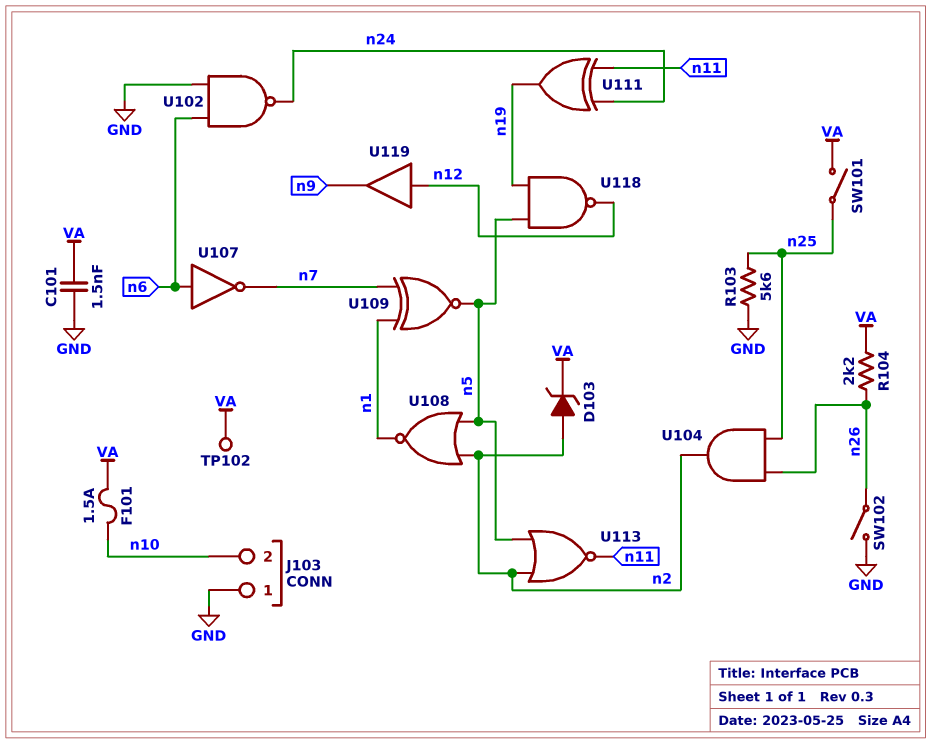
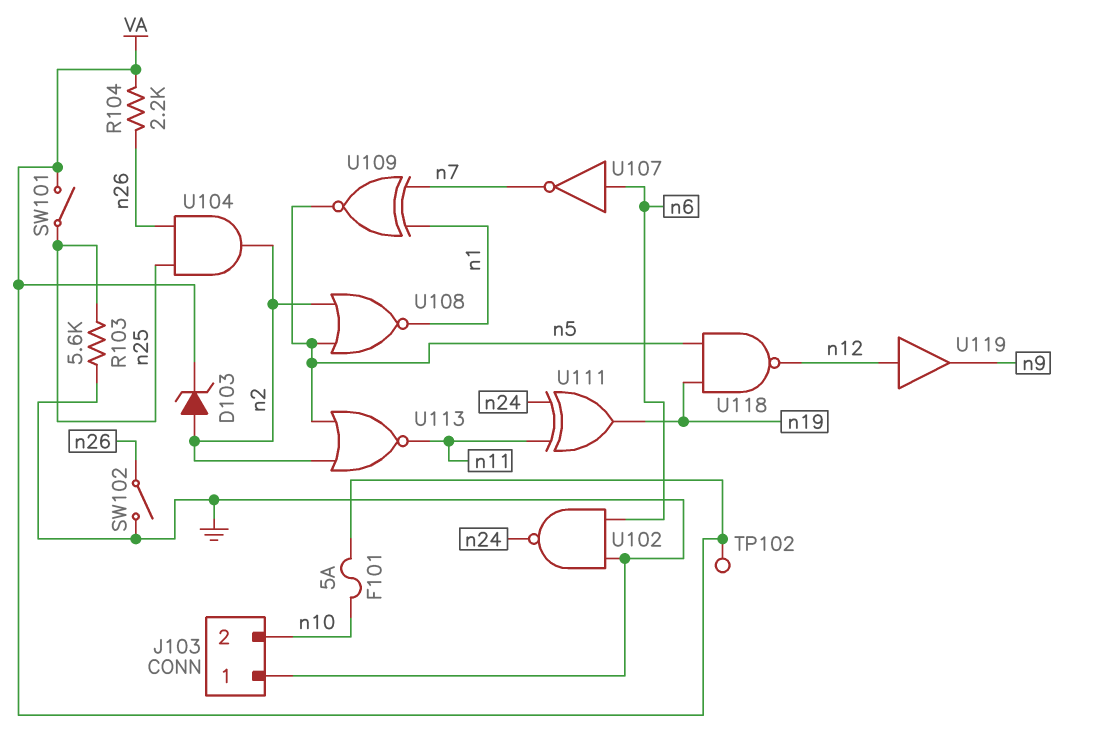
C101: 1.5nF (GND, VA) -> none
F101: 1.5A (VA, n10) -> 5A (VA, n10)

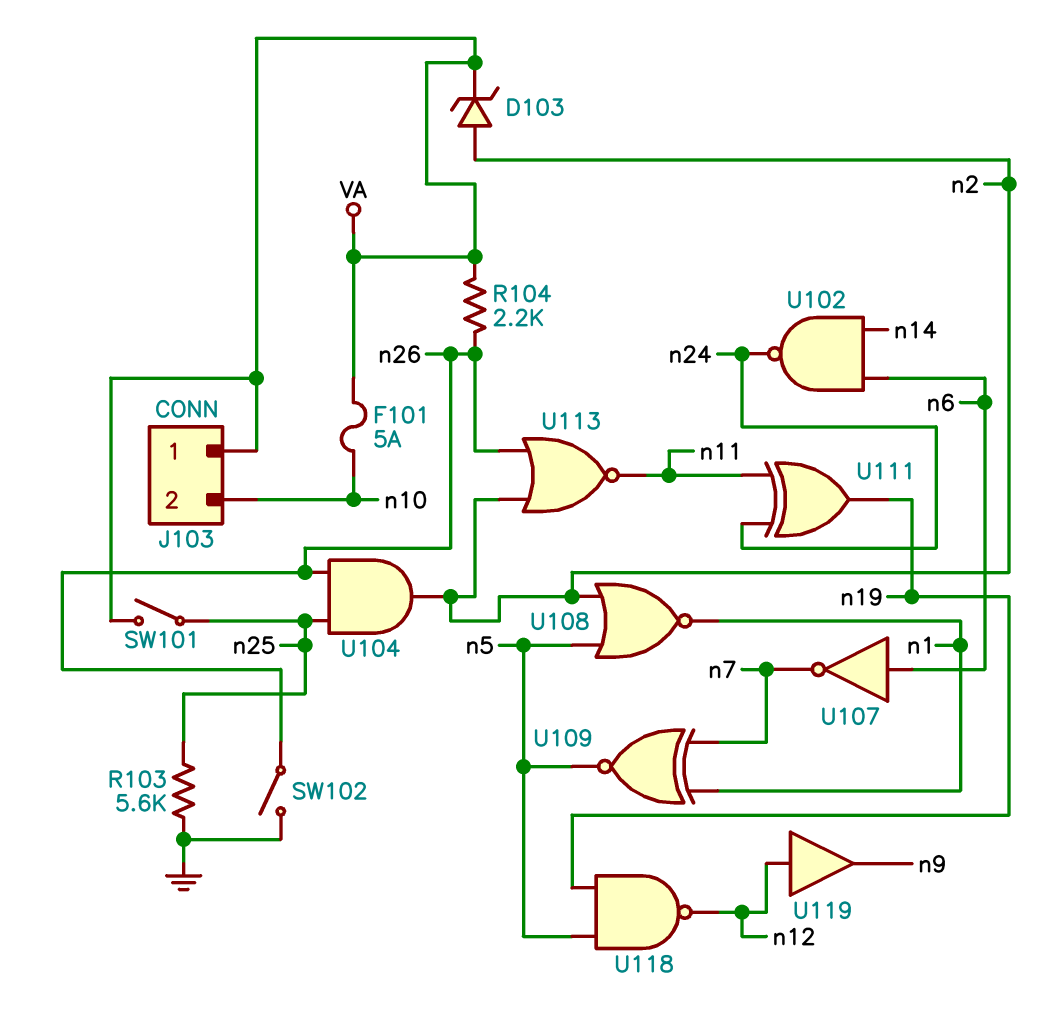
J103 pin 1: GND -> VA
TP102: test point (VA) -> none
U102: NAND (in GND, in n6, out n24) -> NAND (in n6, in n14, out n24)
U113: NOR (in n2, in n5, out n11) -> NOR (in n2, in n26, out n11)

